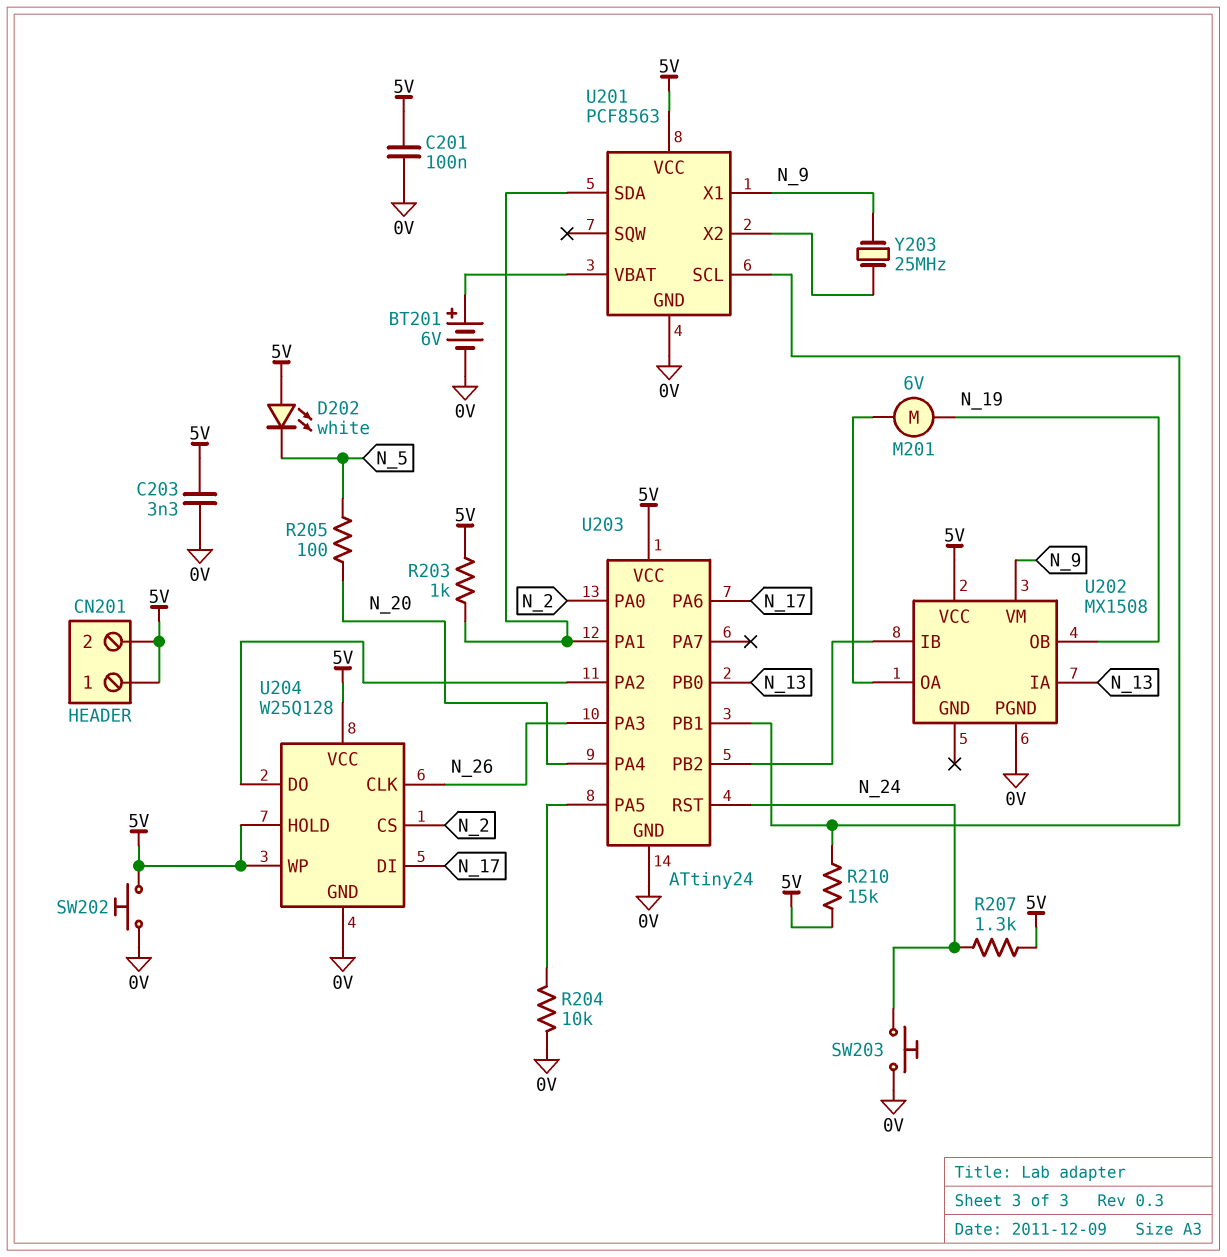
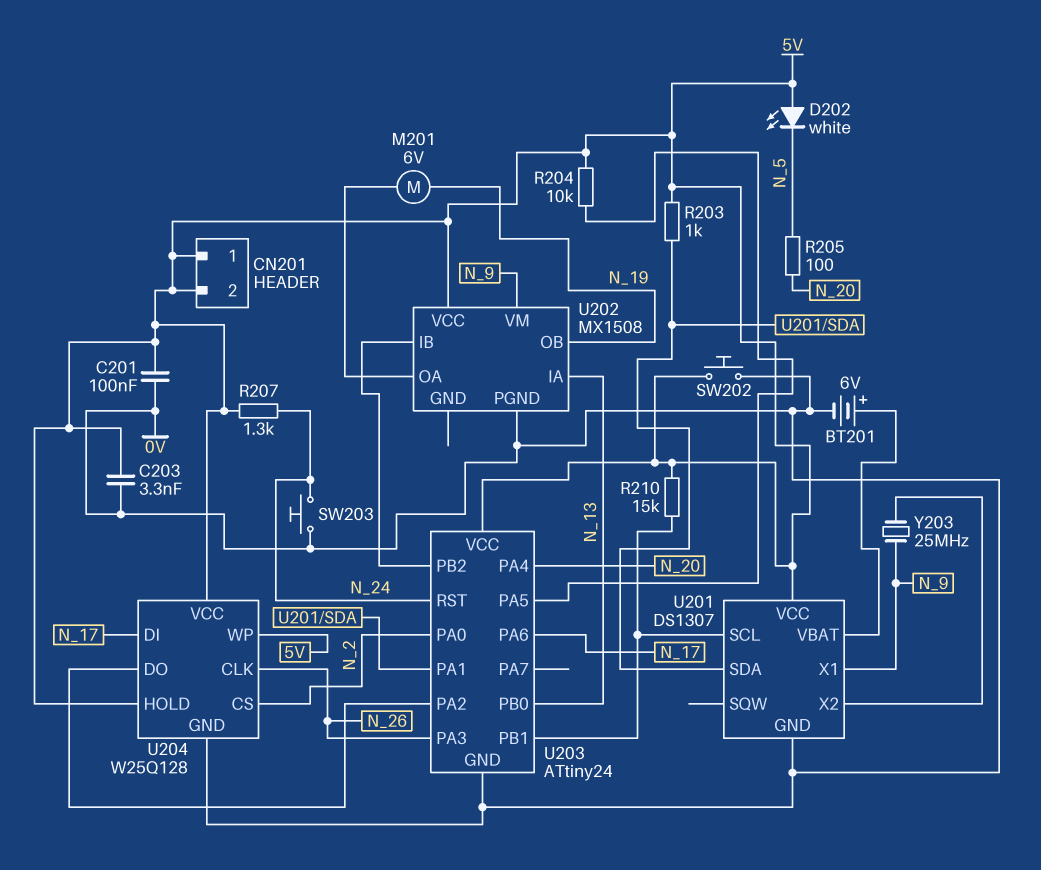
R204: 10k (0V, U203/PA5) -> 10k (5V, U203/PA5)
U201: PCF8563 -> DS1307

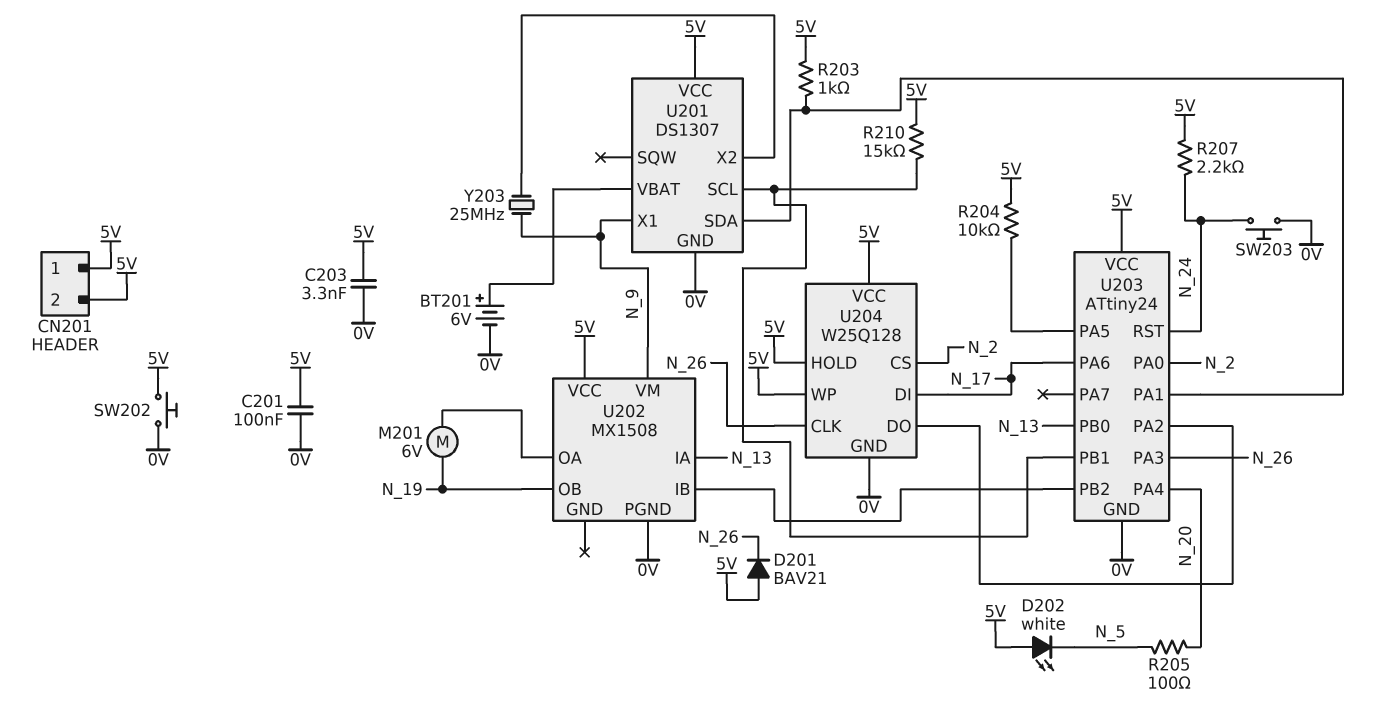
D201: none -> diode BAV21 (A 5V, K N_26)
R207: 1.3k (5V, N_24) -> 2.2k (5V, N_24)

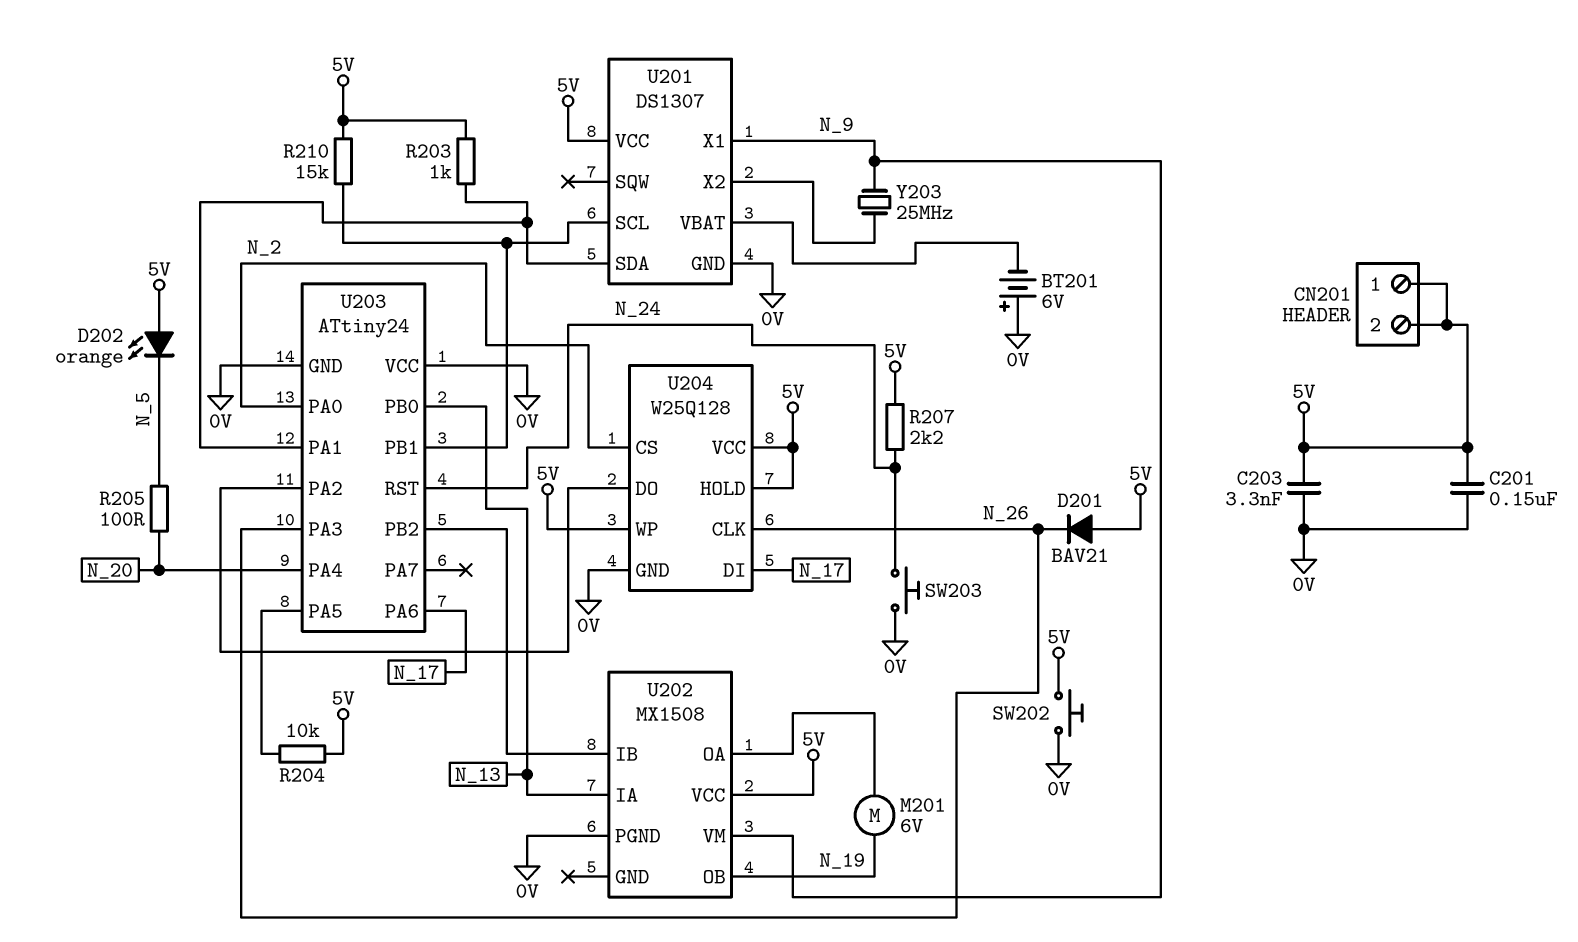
BT201: 6V (plus U201/VBAT, minus 0V) -> 6V (plus 0V, minus U201/VBAT)
C201: 100nF (0V, 5V) -> 150nF (0V, 5V)
D202: LED white (A 5V, K N_5) -> LED orange (A 5V, K N_5)
U203 pin VCC: 5V -> 0V

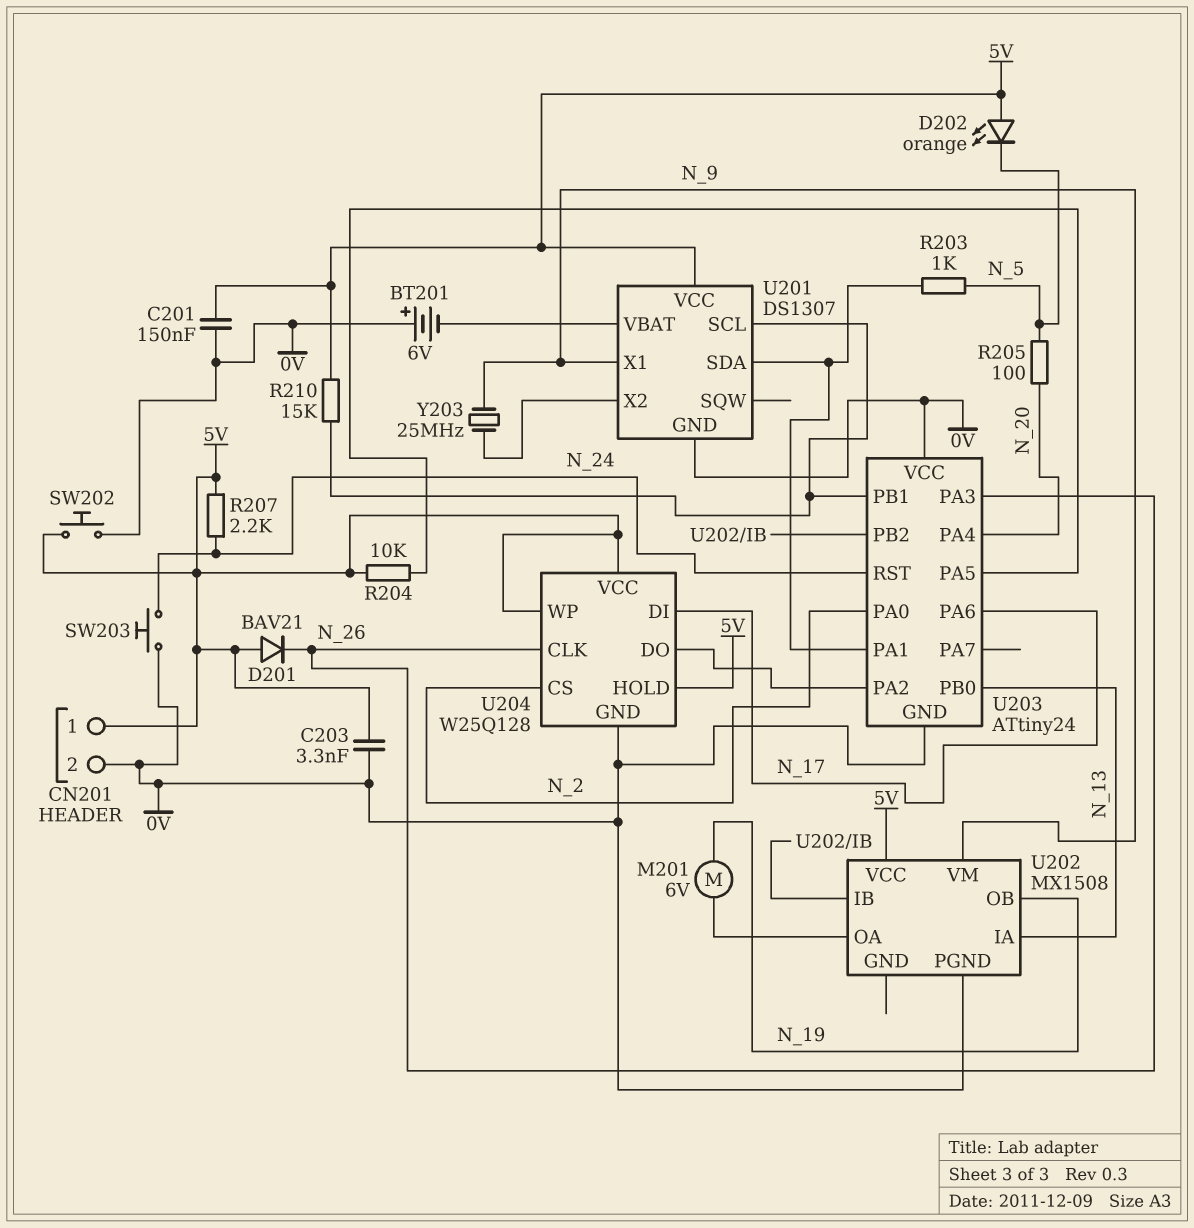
CN201 pin 2: 5V -> 0V
R203: 1k (5V, U201/SDA) -> 1k (N_5, U201/SDA)

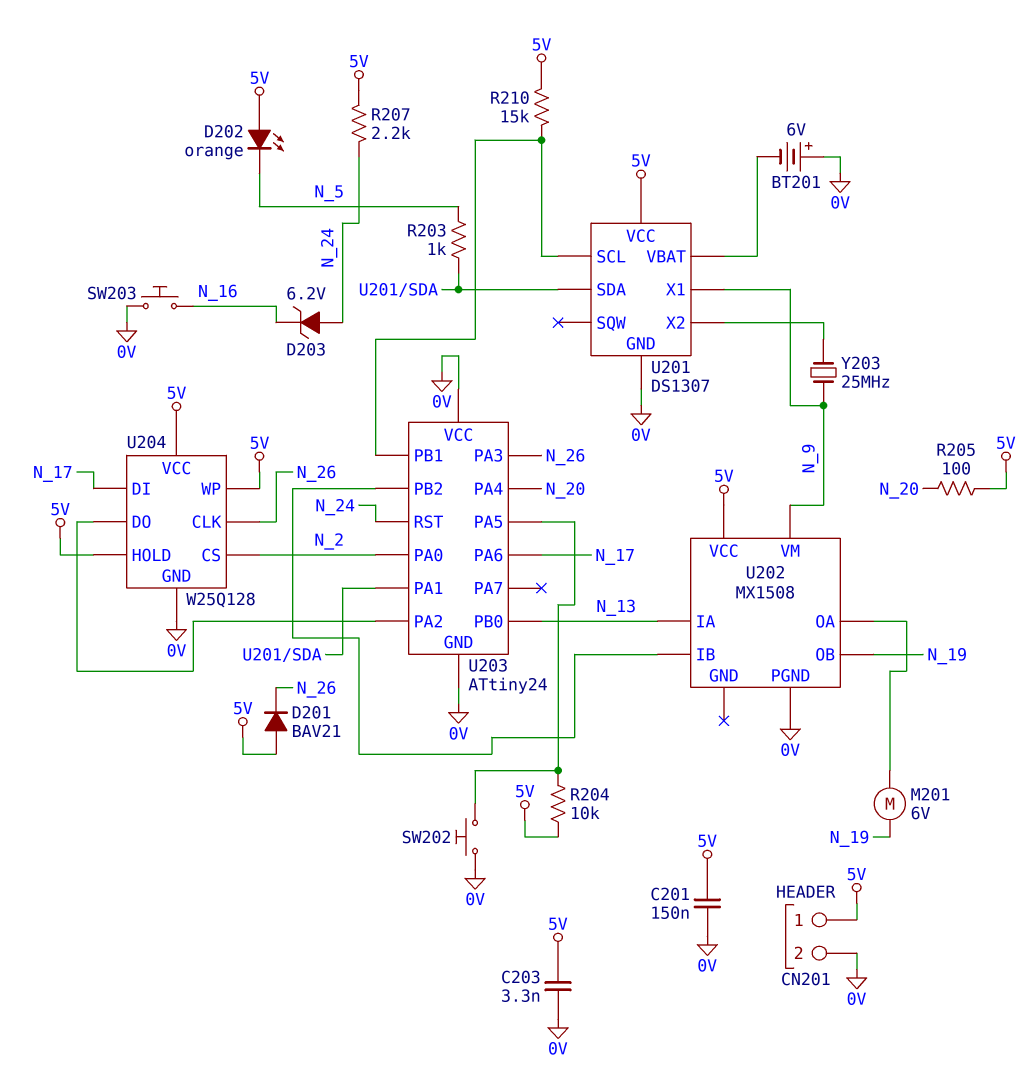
D203: none -> zener 6.2V (A N_24, K N_16)
R205: 100 (N_5, N_20) -> 100 (5V, N_20)
SW202: button (0V, 5V) -> button (0V, U203/PA5)
SW203: button (0V, N_24) -> button (0V, N_16)

